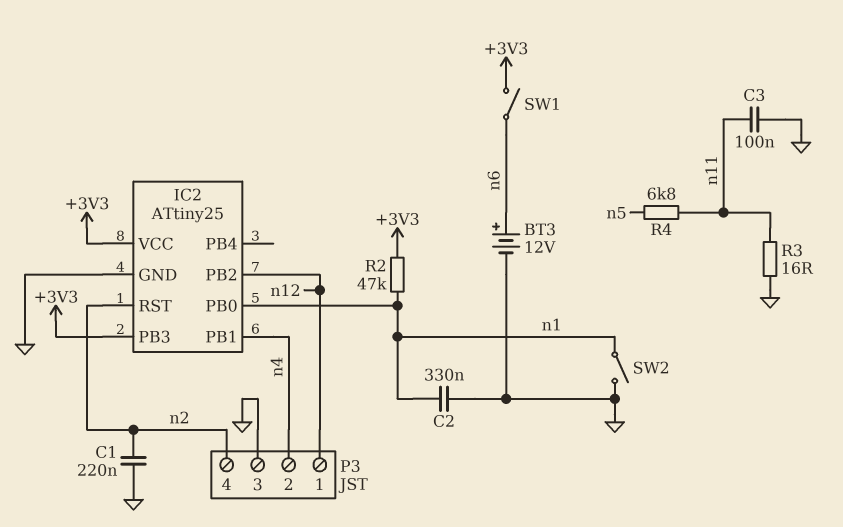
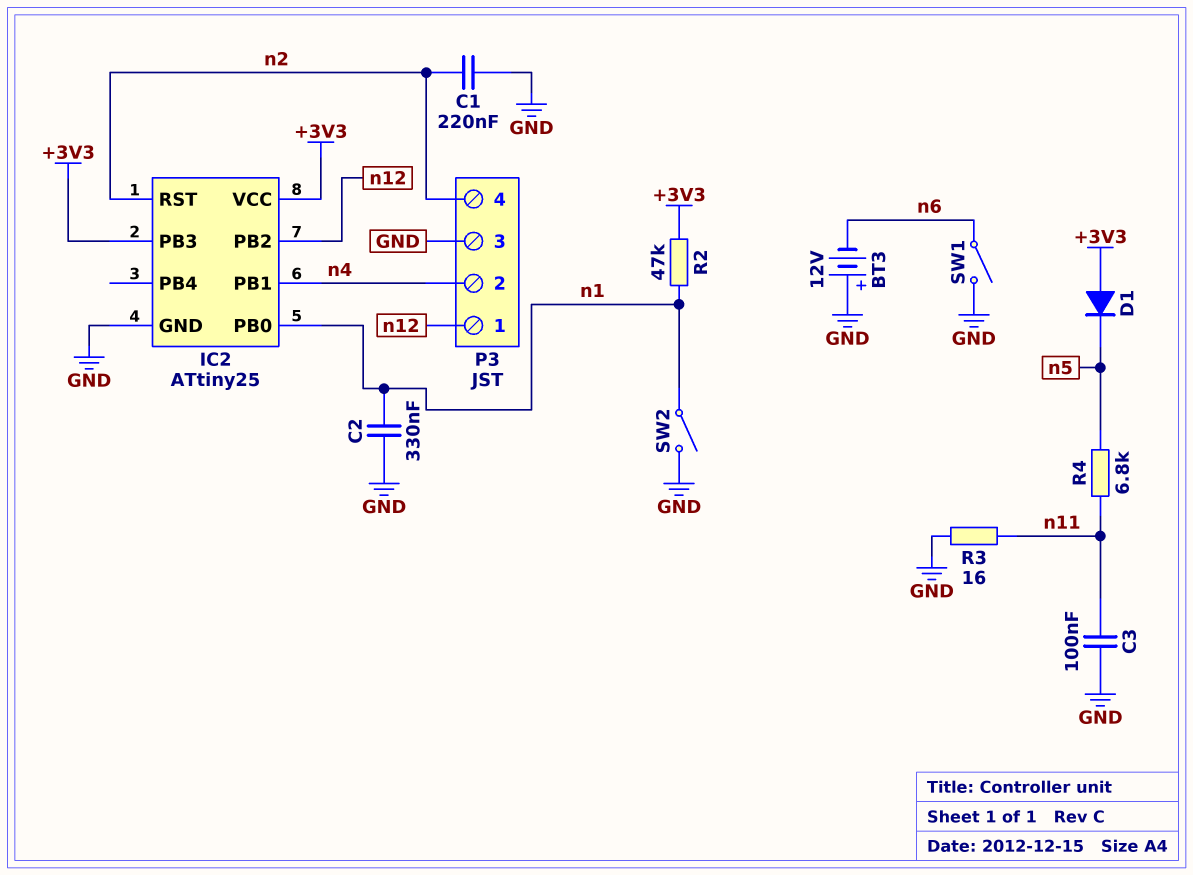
BT3: 12V (plus n6, minus GND) -> 12V (plus GND, minus n6)
D1: none -> diode (A +3V3, K n5)
SW1: switch (+3V3, n6) -> switch (GND, n6)

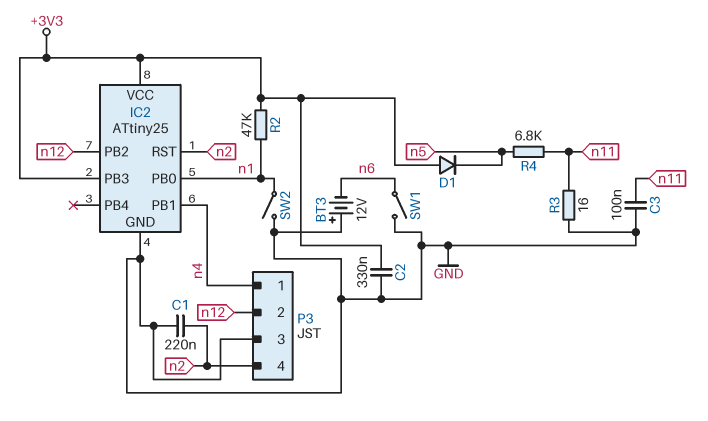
C2: 330nF (GND, n1) -> 330nF (+3V3, GND)
P3 pin 1: n12 -> n4
P3 pin 2: n4 -> n12

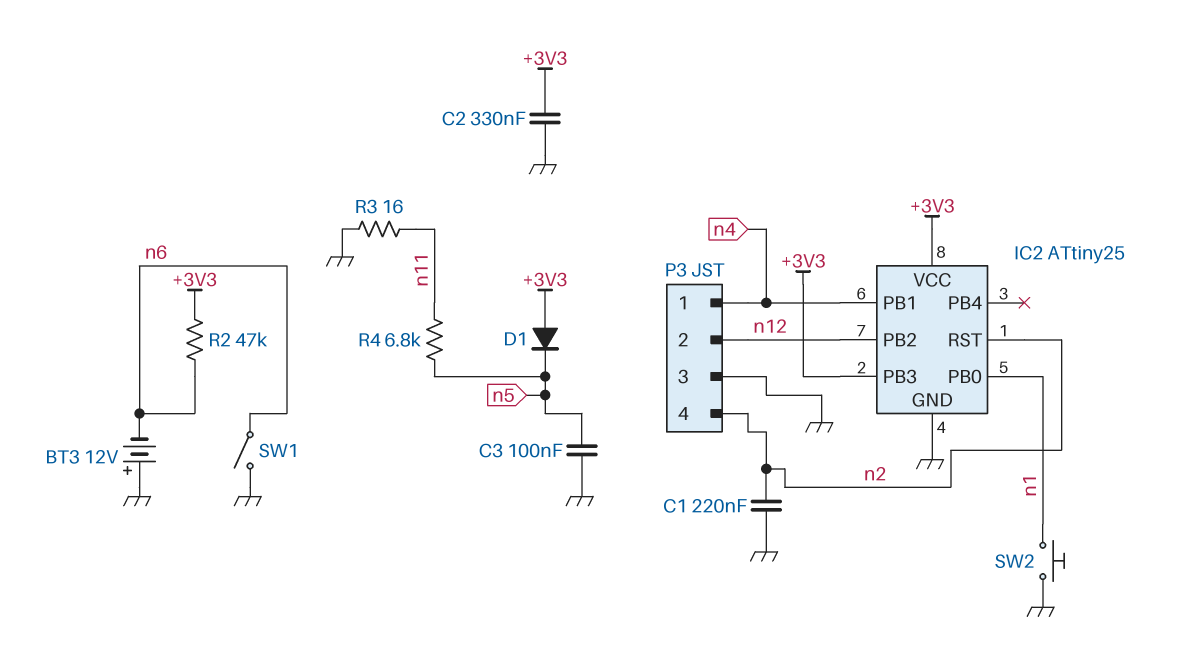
C3: 100nF (GND, n11) -> 100nF (GND, n5)
R2: 47k (+3V3, n1) -> 47k (+3V3, n6)
SW2: switch (GND, n1) -> button (GND, n1)

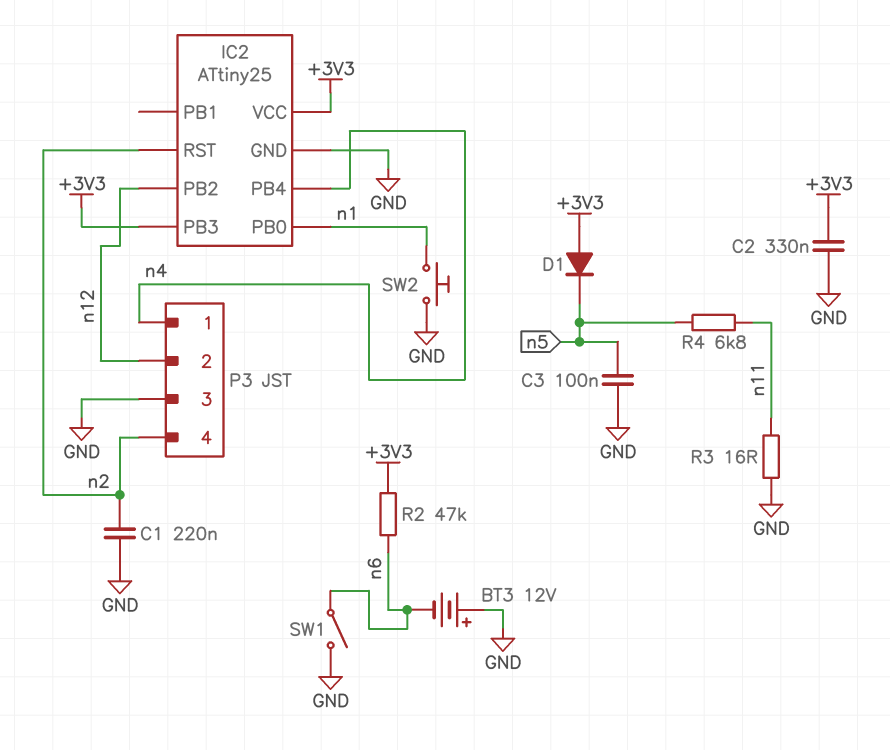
IC2 pin PB1: n4 -> none
IC2 pin PB4: none -> n4

